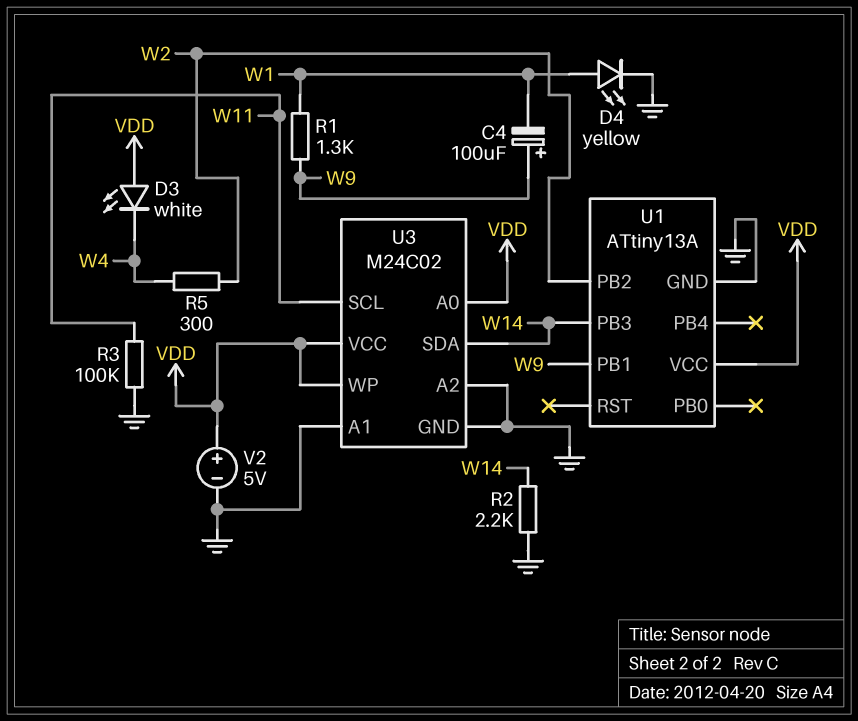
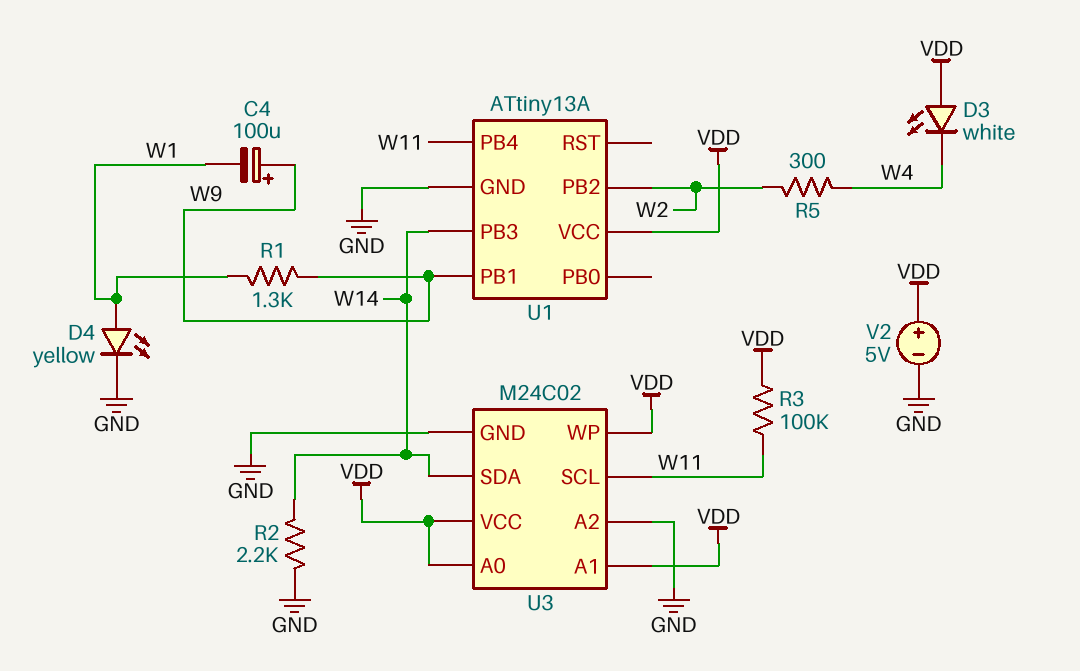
R3: 100k (GND, W11) -> 100k (VDD, W11)
U1 pin PB4: none -> W11
U3 pin A1: GND -> VDD

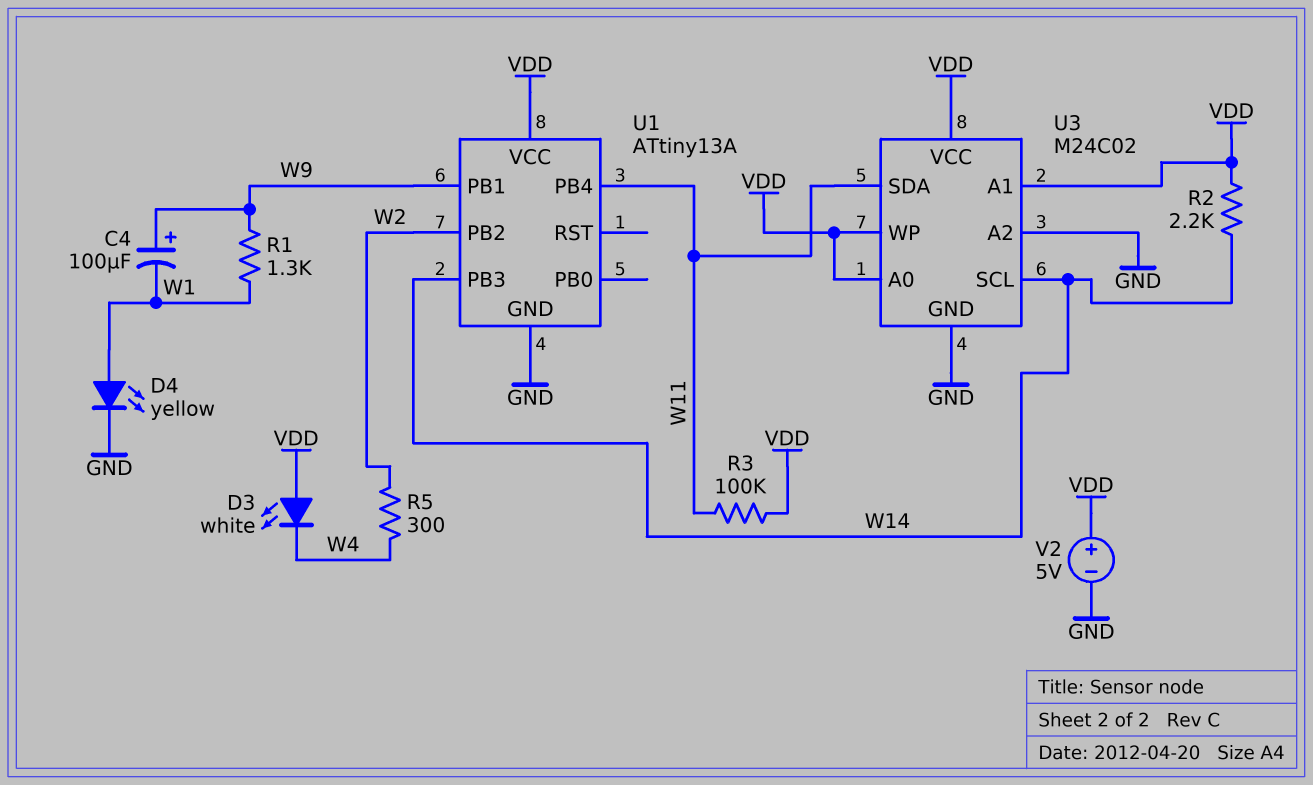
R2: 2.2k (GND, W14) -> 2.2k (VDD, W14)
U3 pin SCL: W11 -> W14
U3 pin SDA: W14 -> W11

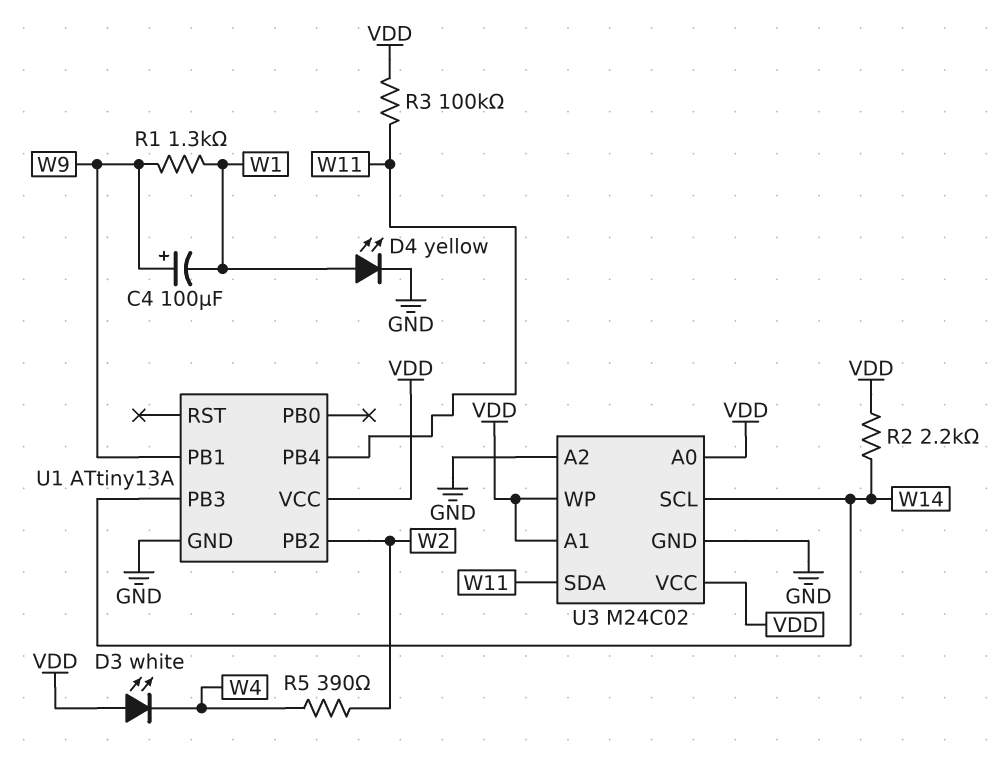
R5: 300 (W2, W4) -> 390 (W2, W4)
V2: 5V (plus VDD, minus GND) -> none

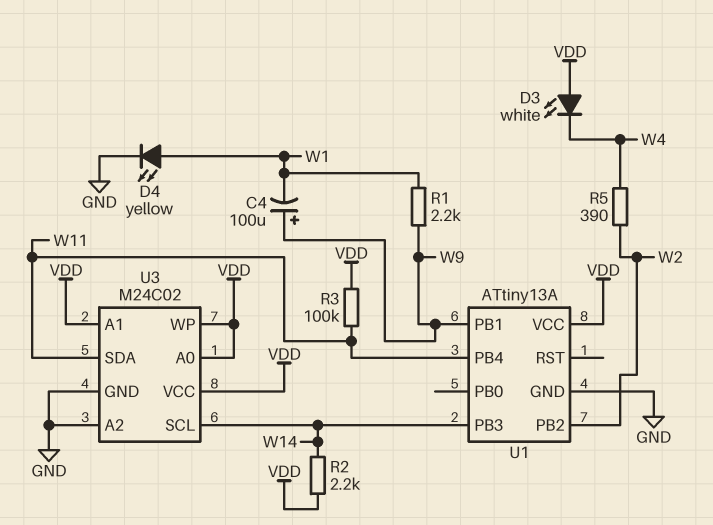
R1: 1.3k (W1, W9) -> 2.2k (W1, W9)

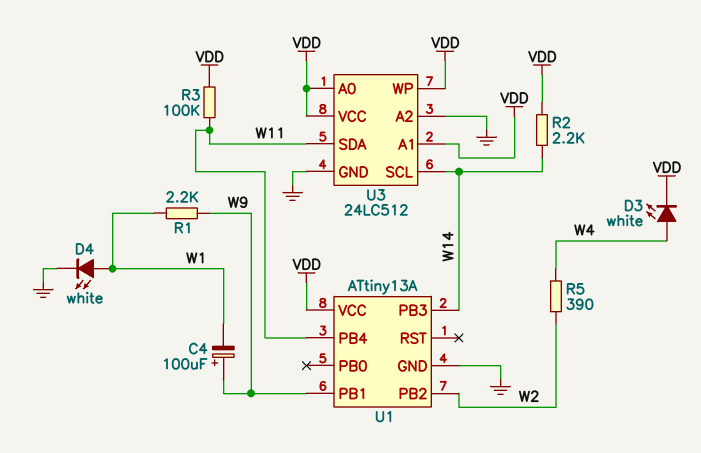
D3: LED white (A VDD, K W4) -> LED white (A W4, K VDD)
D4: LED yellow (A W1, K GND) -> LED white (A W1, K GND)
U3: M24C02 -> 24LC512

